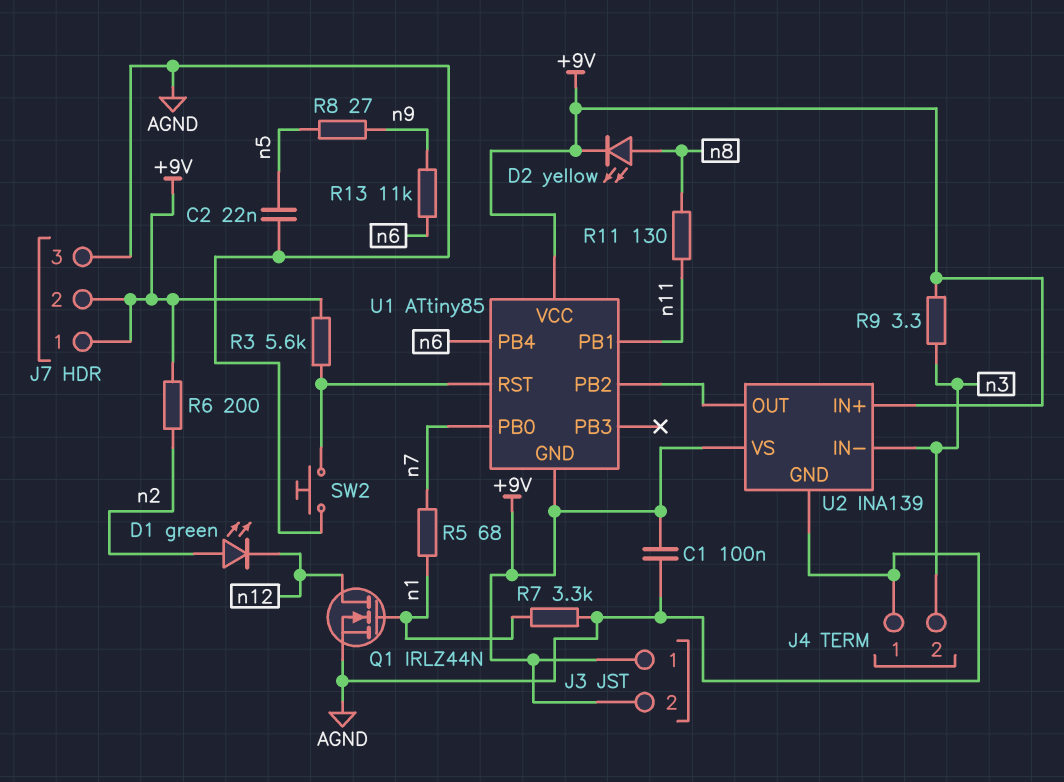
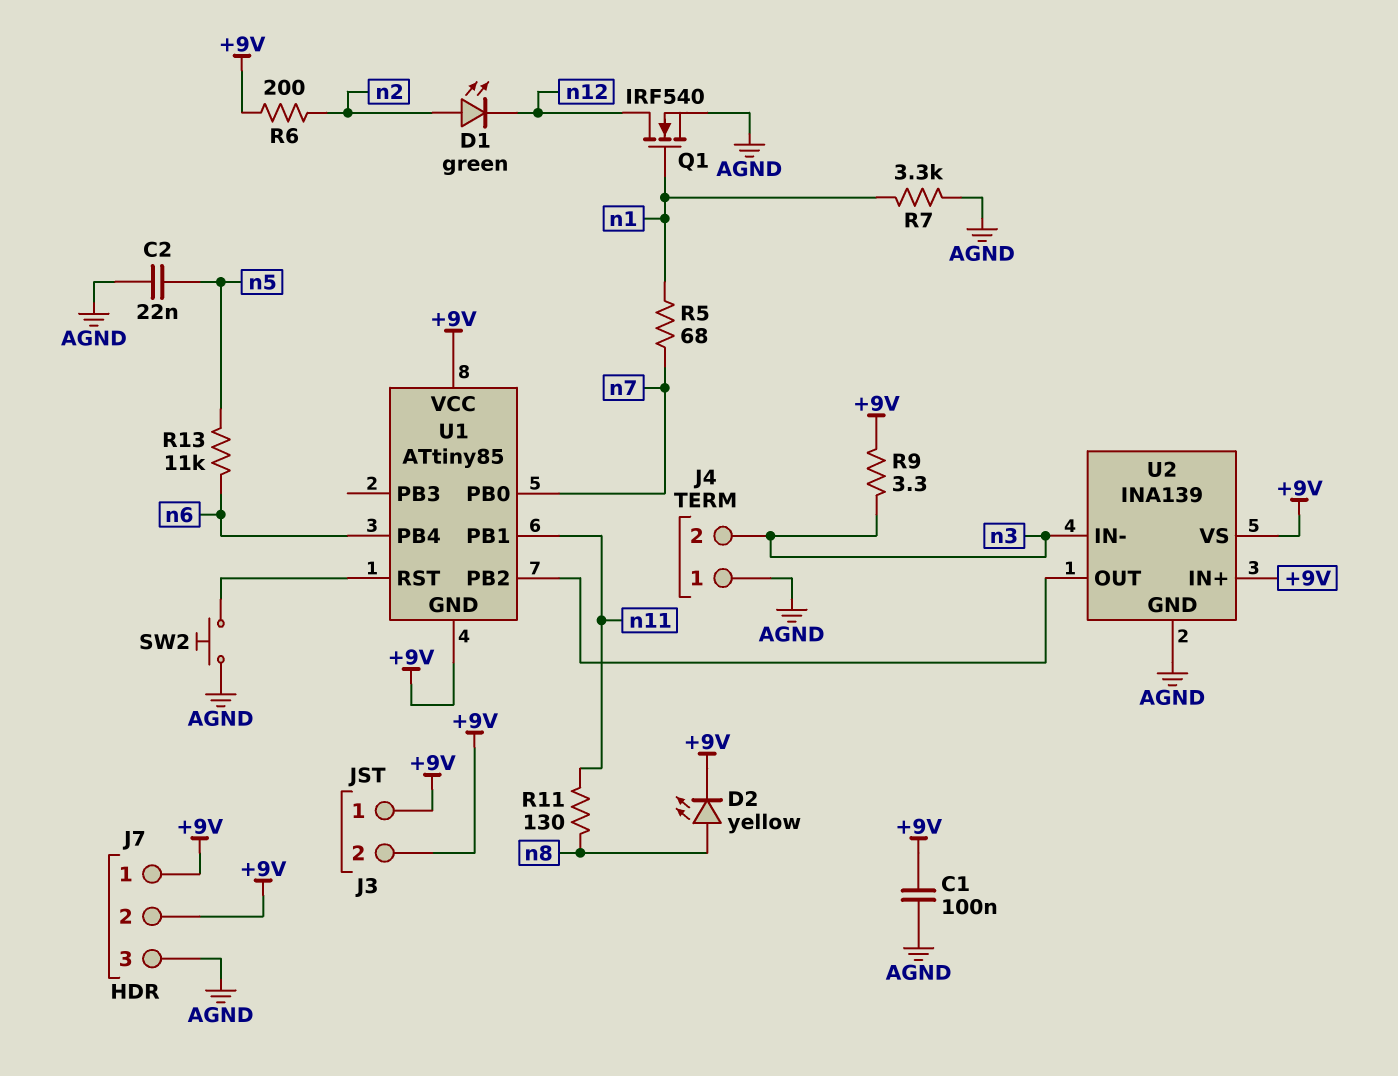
Q1: NMOS IRLZ44N (G n1, D n12, S AGND) -> NMOS IRF540 (G n1, D n12, S AGND)
R3: 5.6k (+9V, U1/RST) -> none
R8: 27 (n5, n9) -> none
R13: 11k (n6, n9) -> 11k (n5, n6)

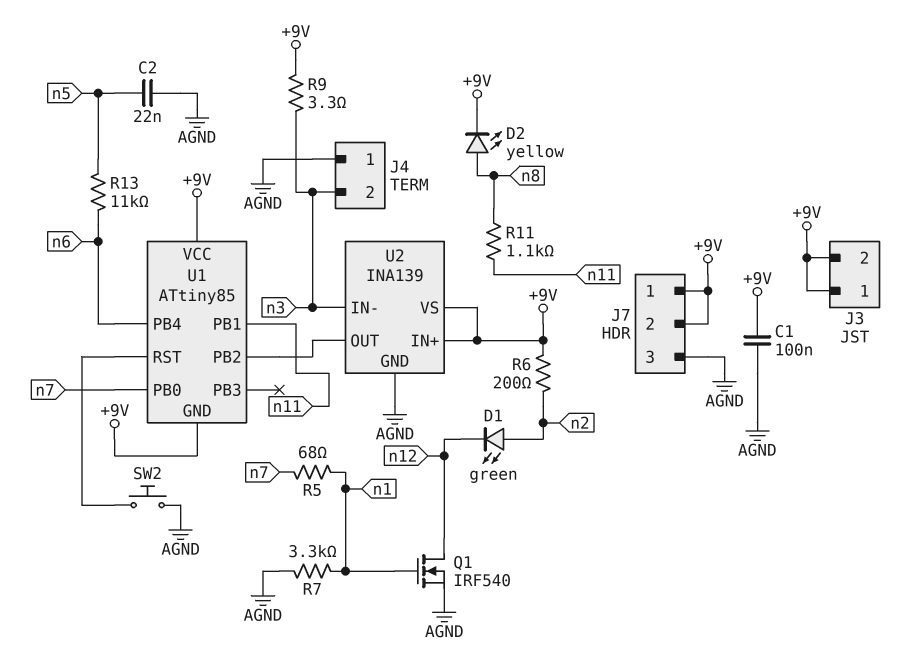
R11: 130 (n8, n11) -> 1.1k (n8, n11)

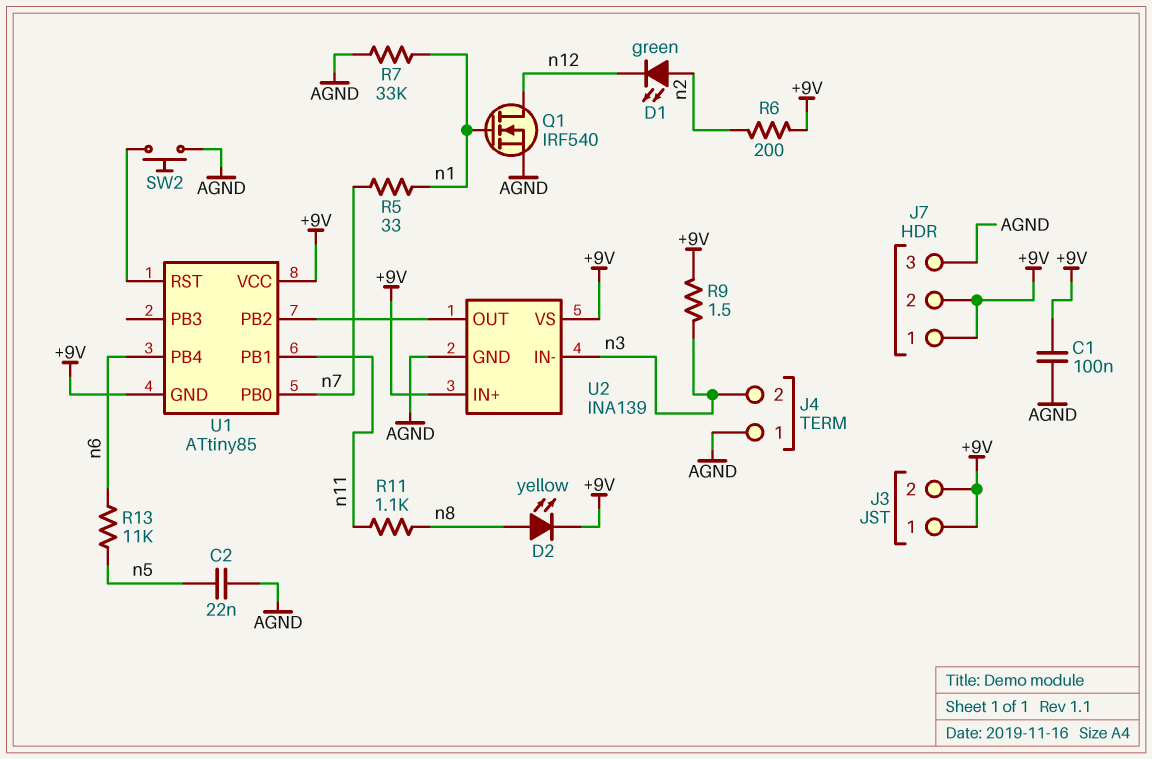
R5: 68 (n1, n7) -> 33 (n1, n7)
R7: 3.3k (AGND, n1) -> 33k (AGND, n1)
R9: 3.3 (+9V, n3) -> 1.5 (+9V, n3)

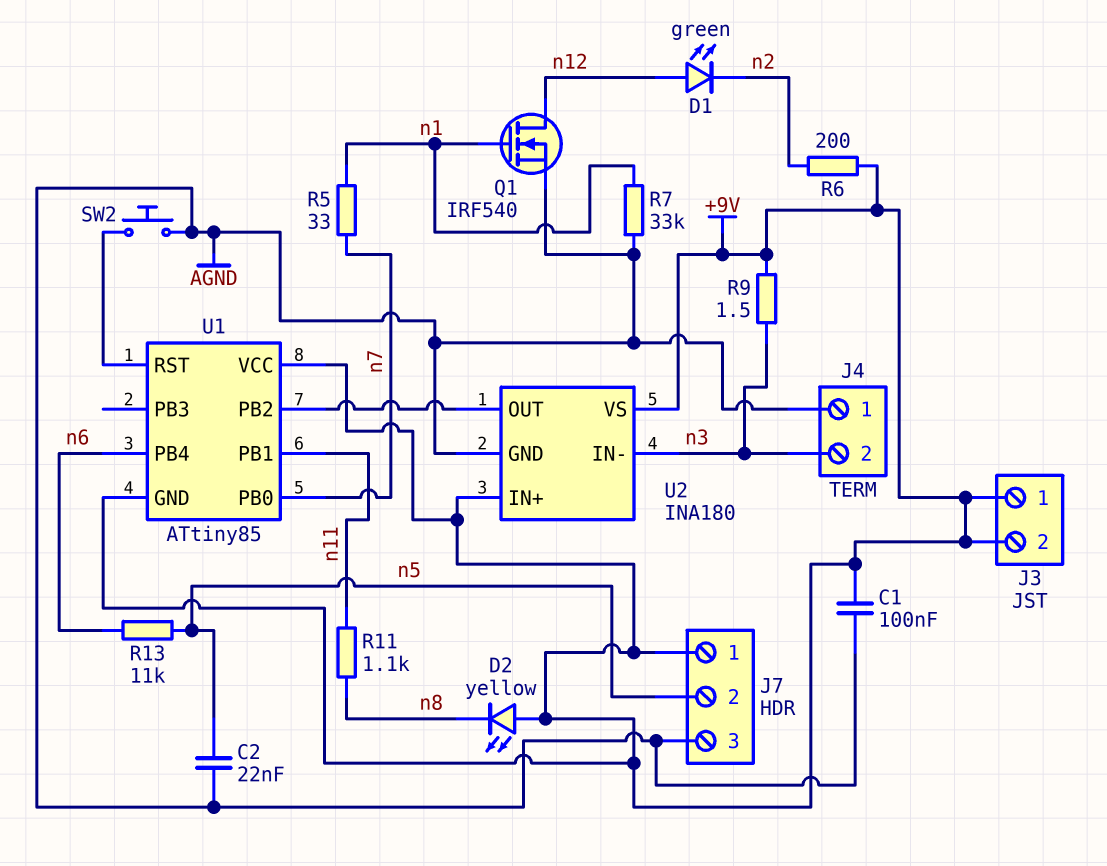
D1: LED green (A n2, K n12) -> LED green (A n12, K n2)
D2: LED yellow (A n8, K +9V) -> LED yellow (A +9V, K n8)
J7 pin 2: +9V -> n5
U2: INA139 -> INA180

